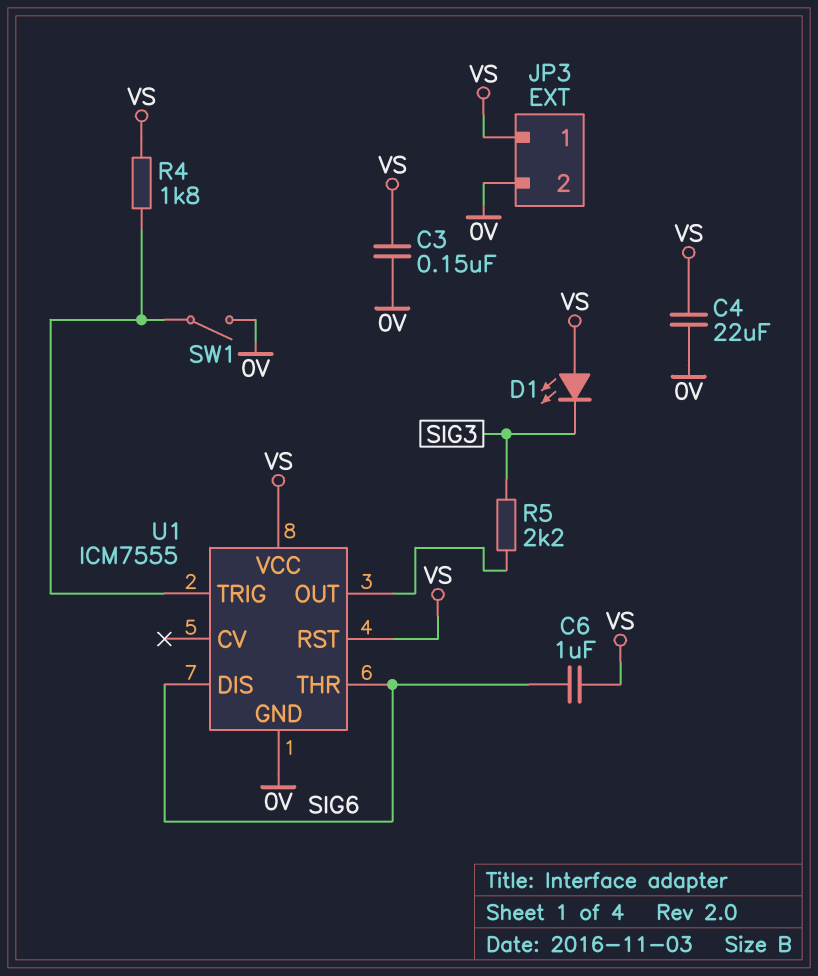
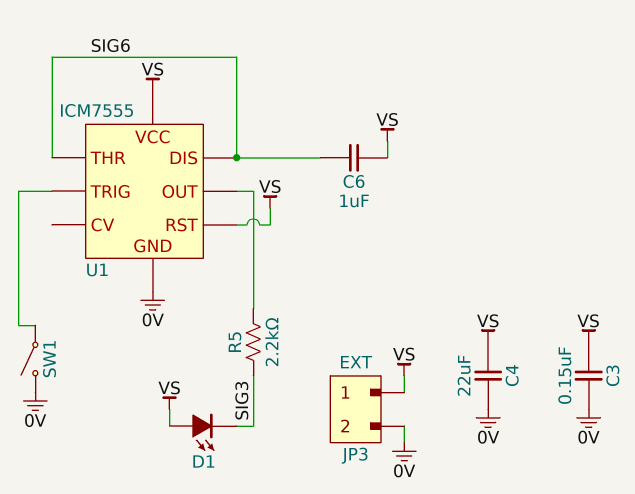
R4: 1.8k (U1/TRIG, VS) -> none

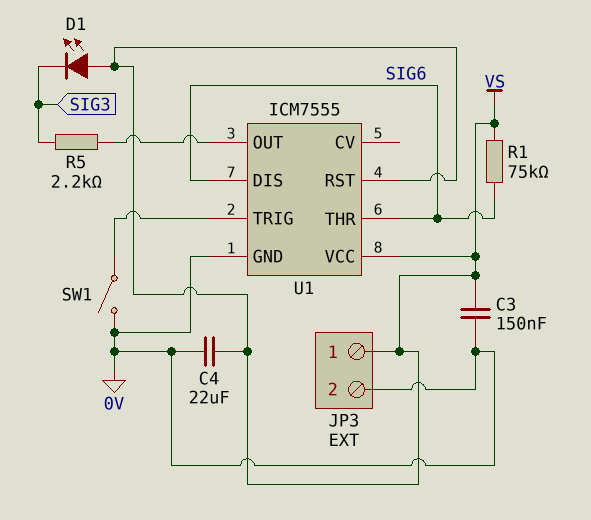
C6: 1uF (SIG6, VS) -> none
R1: none -> 75k (SIG6, VS)

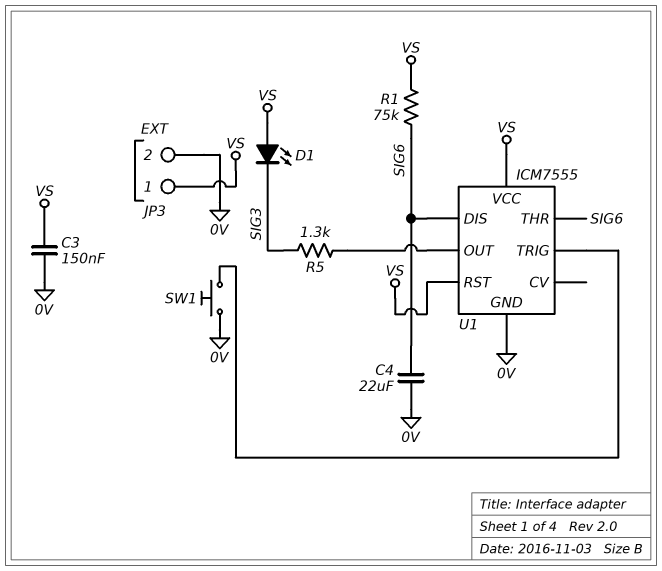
C4: 22uF (0V, VS) -> 22uF (0V, SIG6)
R5: 2.2k (SIG3, U1/OUT) -> 1.3k (SIG3, U1/OUT)
SW1: switch (0V, U1/TRIG) -> button (0V, U1/TRIG)

